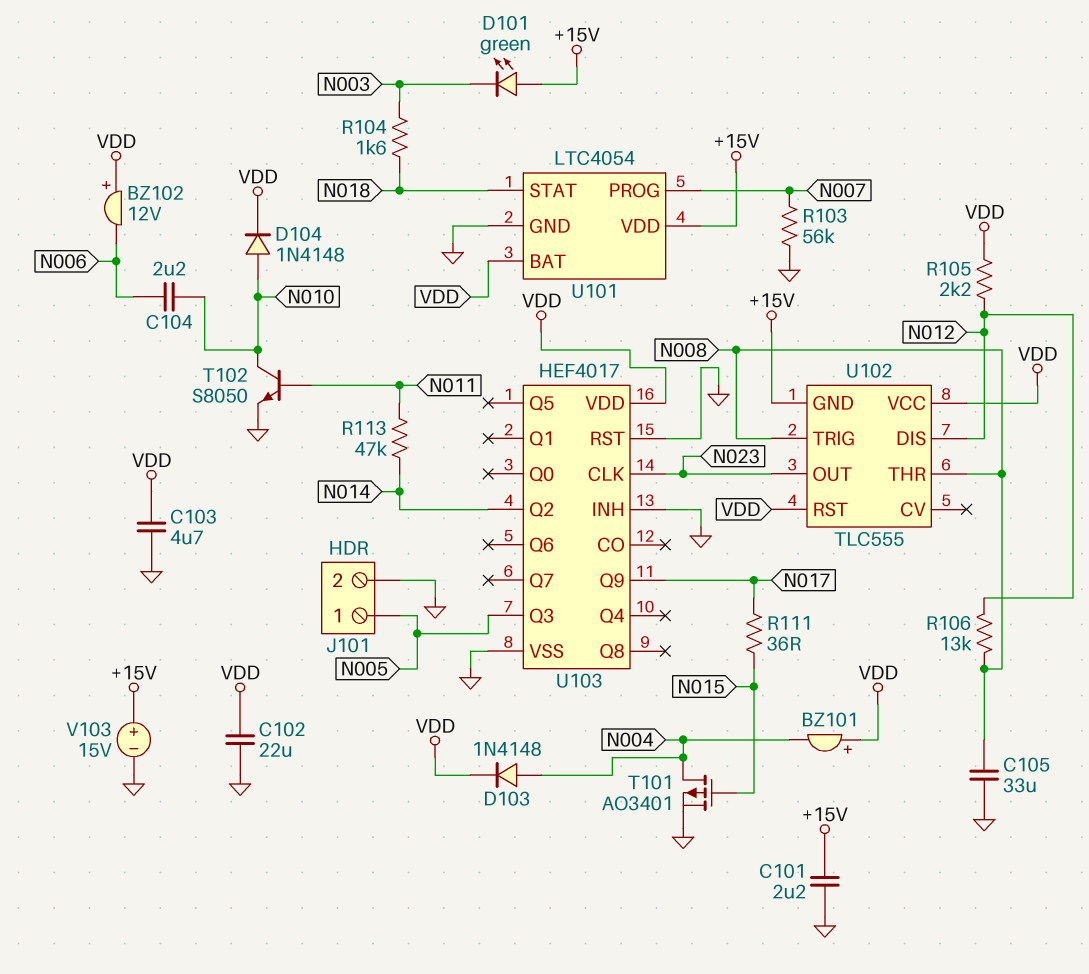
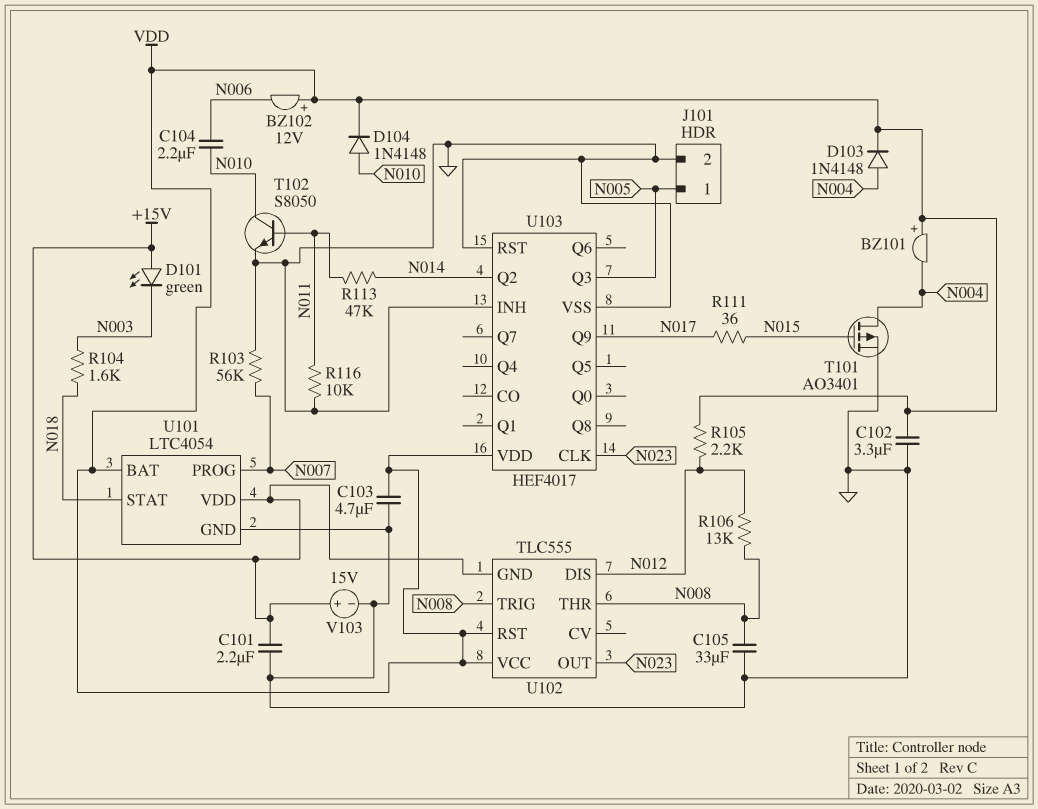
C102: 22uF (GND, VDD) -> 3.3uF (GND, VDD)
R116: none -> 10k (GND, N011)

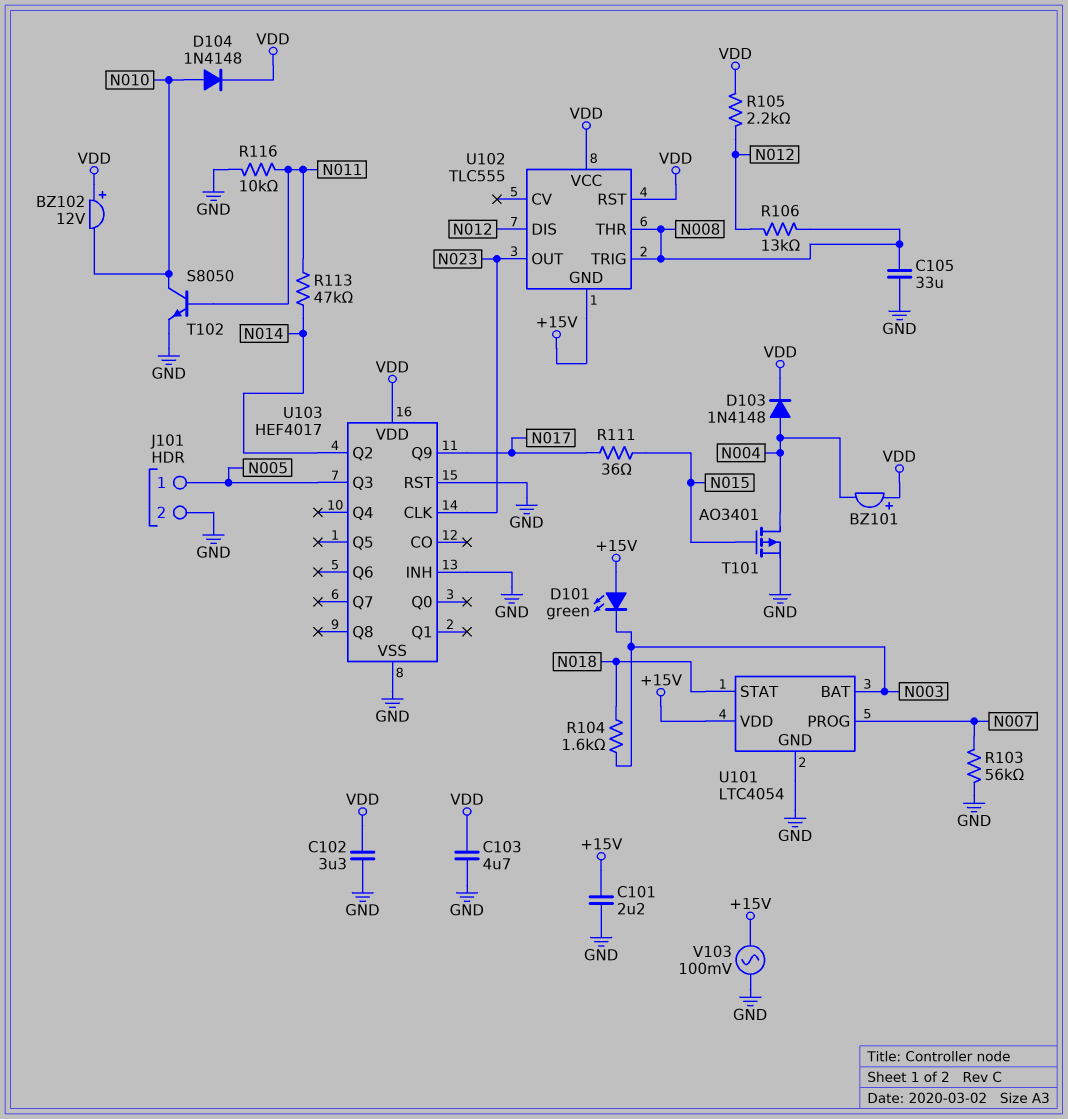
BZ102: buzzer 12V (plus VDD, minus N006) -> buzzer 12V (plus VDD, minus N010)
C104: 2.2uF (N006, N010) -> none
U101 pin BAT: VDD -> N003
V103: 15V (plus +15V, minus GND) -> AC 100mV (+15V, GND)

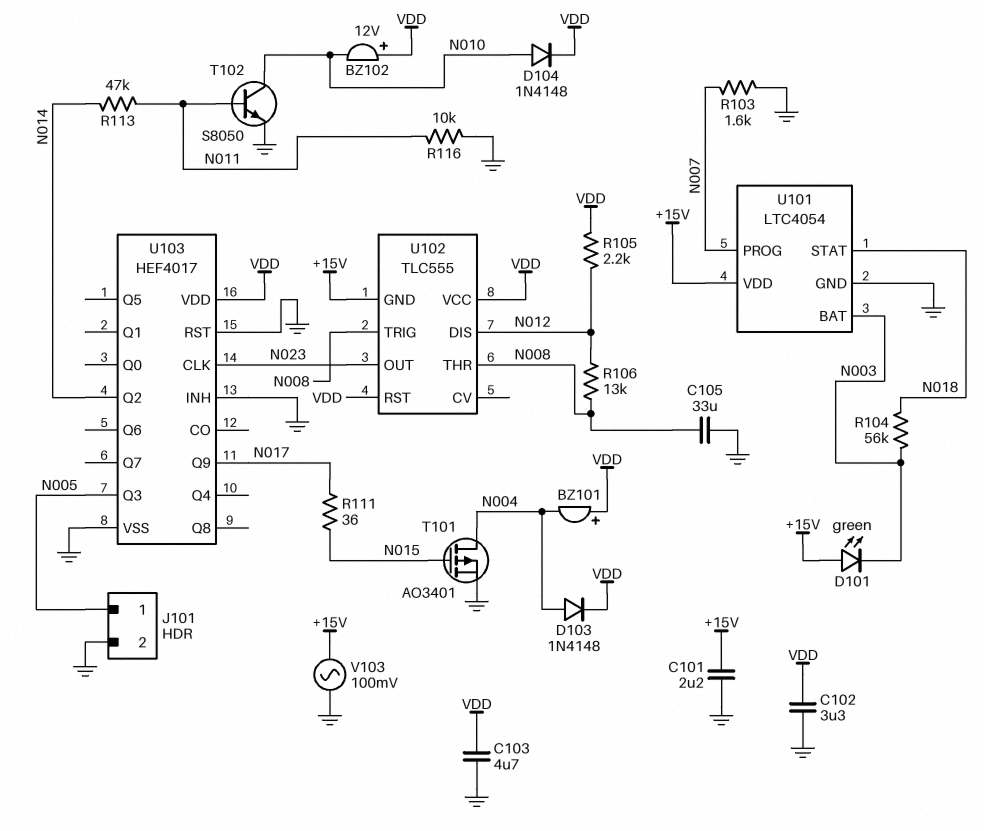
R103: 56k (GND, N007) -> 1.6k (GND, N007)
R104: 1.6k (N003, N018) -> 56k (N003, N018)

